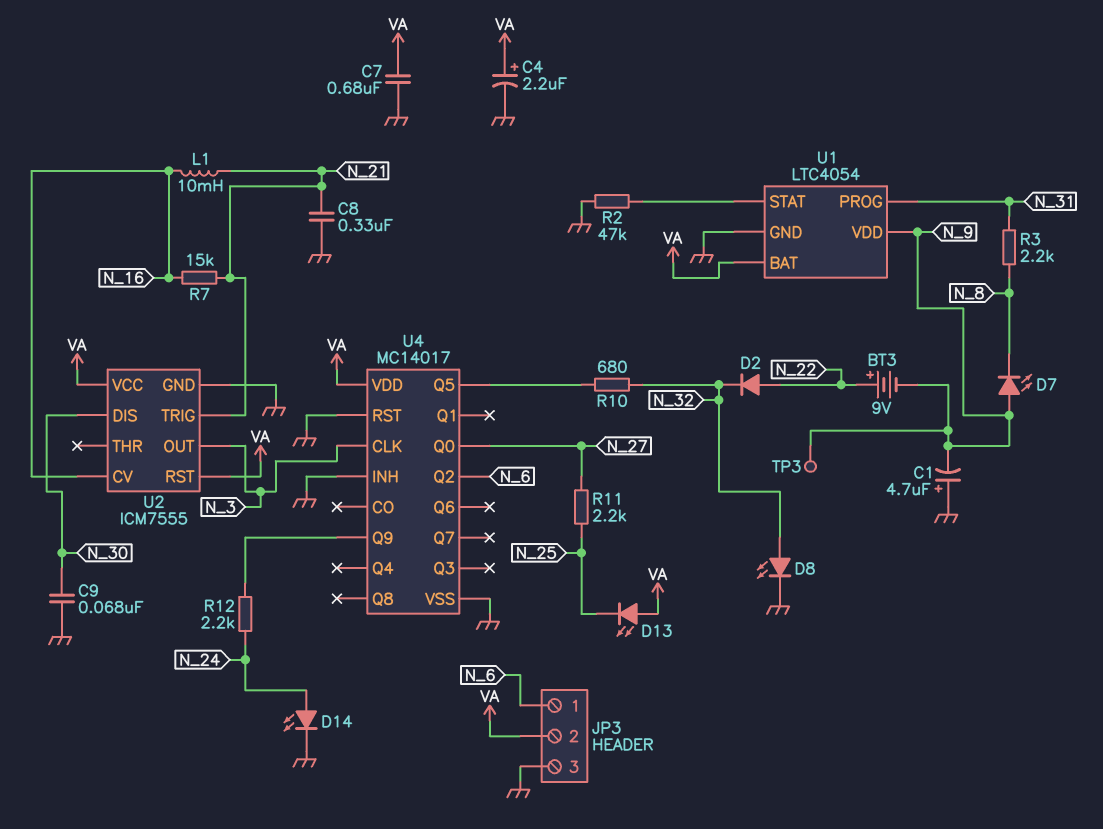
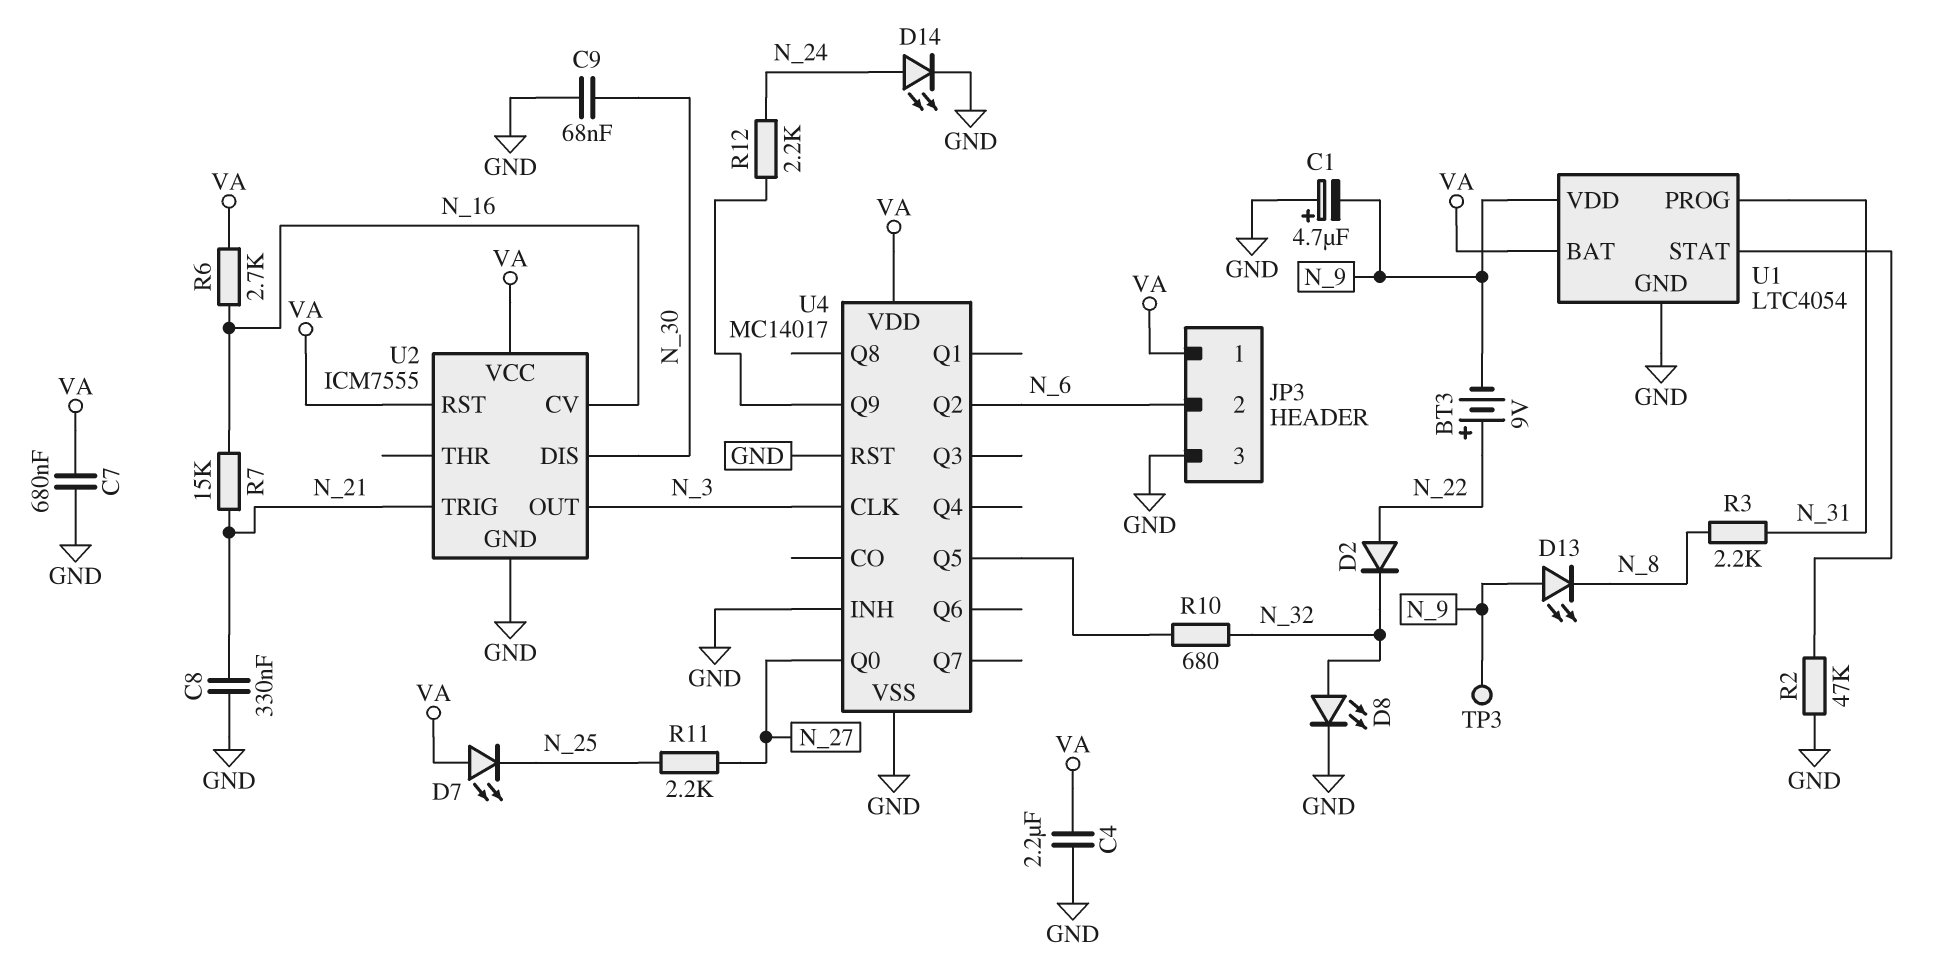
C4: 2.2uF (plus VA, minus GND) -> 2.2uF (GND, VA)
D7: LED (A N_9, K N_8) -> LED (A VA, K N_25)
D13: LED (A VA, K N_25) -> LED (A N_9, K N_8)
JP3 pin 1: N_6 -> VA
JP3 pin 2: VA -> N_6
L1: 10mH (N_16, N_21) -> none
R6: none -> 2.7k (N_16, VA)

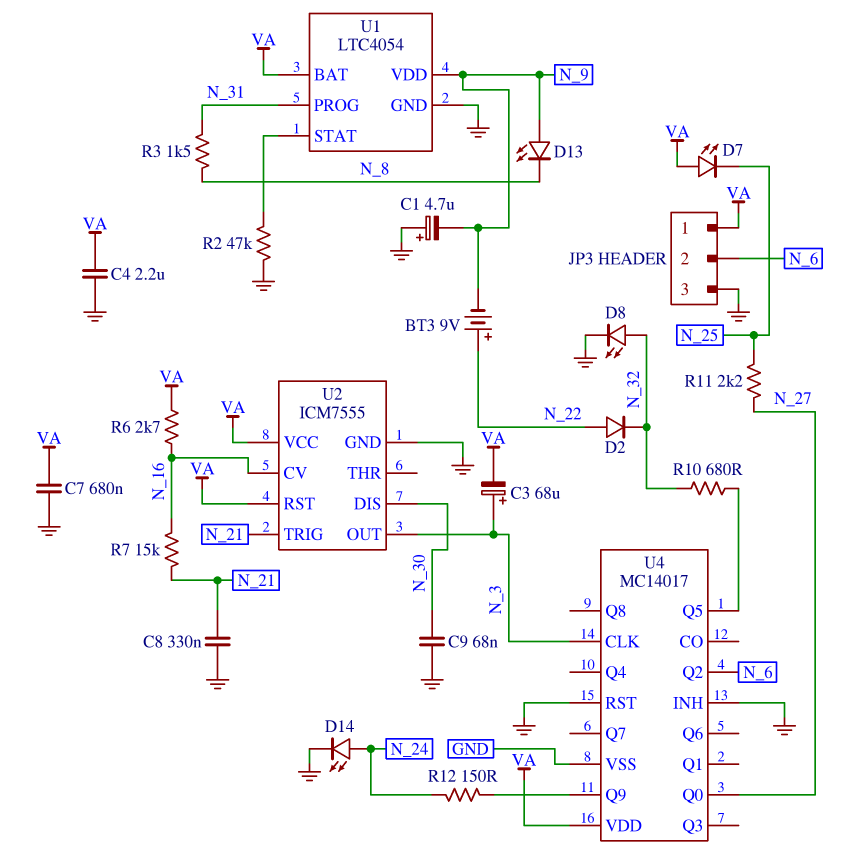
C3: none -> 68uF (plus N_3, minus VA)
R3: 2.2k (N_8, N_31) -> 1.5k (N_8, N_31)
R12: 2.2k (N_24, U4/Q9) -> 150 (N_24, U4/Q9)
TP3: test point (N_9) -> none

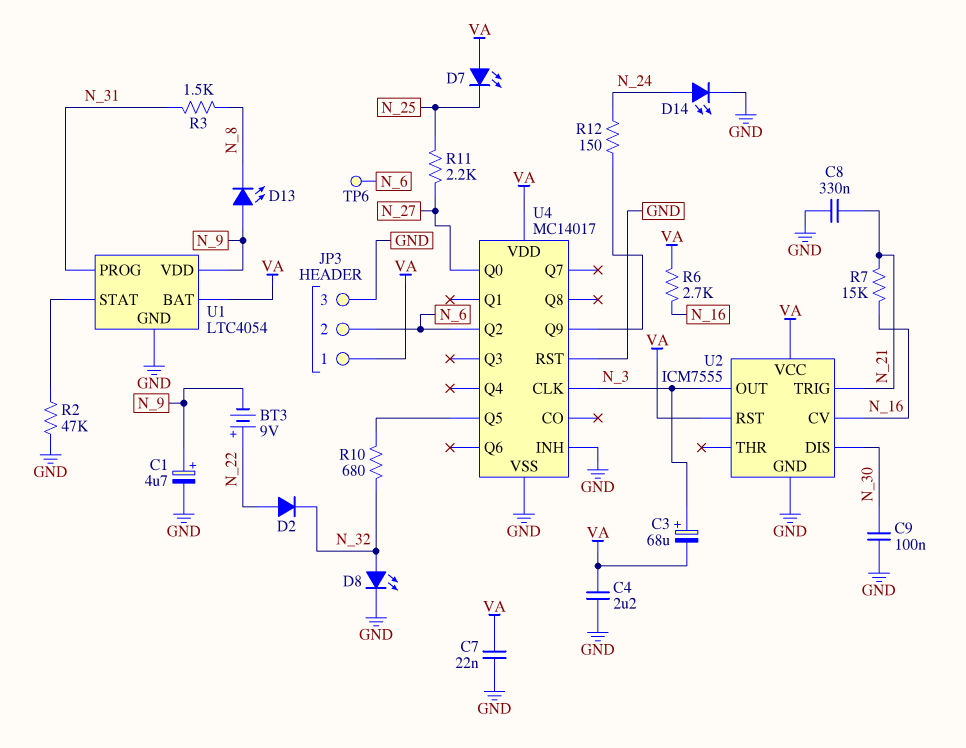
C1: 4.7uF (plus GND, minus N_9) -> 4.7uF (plus N_9, minus GND)
C7: 680nF (GND, VA) -> 22nF (GND, VA)
C9: 68nF (GND, N_30) -> 100nF (GND, N_30)
TP6: none -> test point (N_6)

